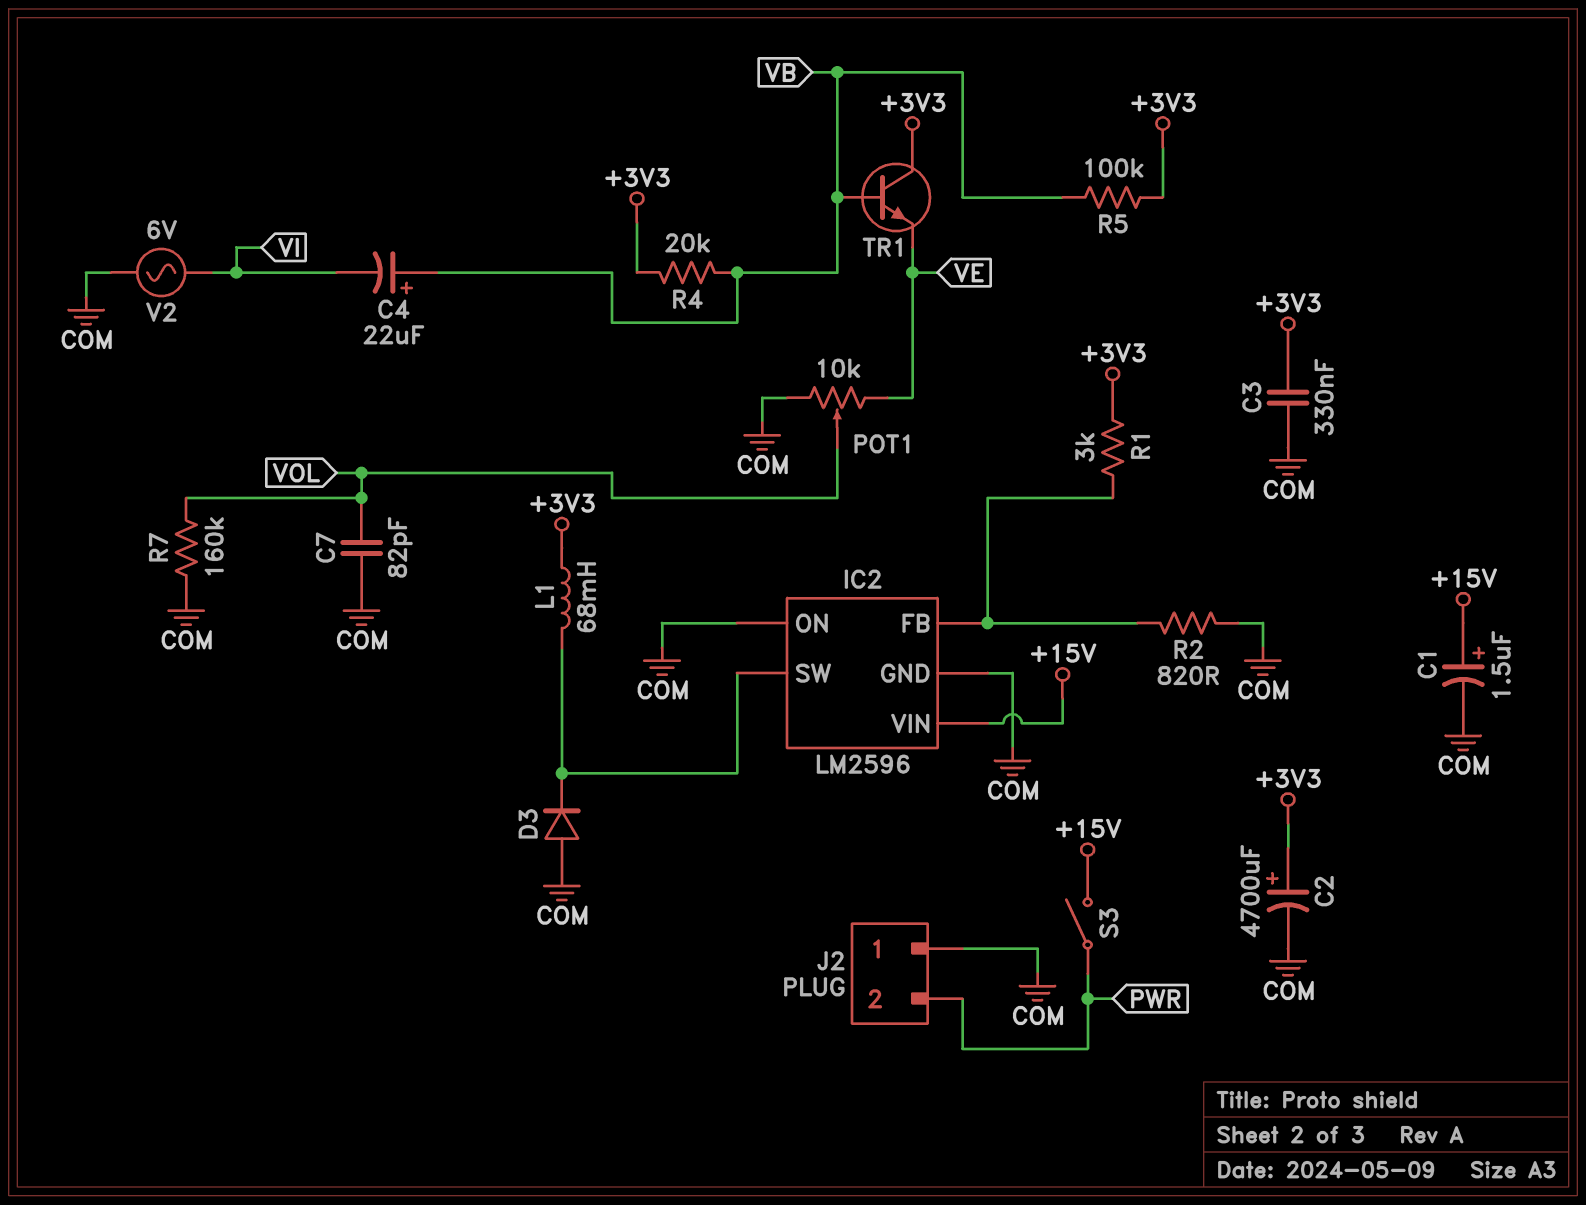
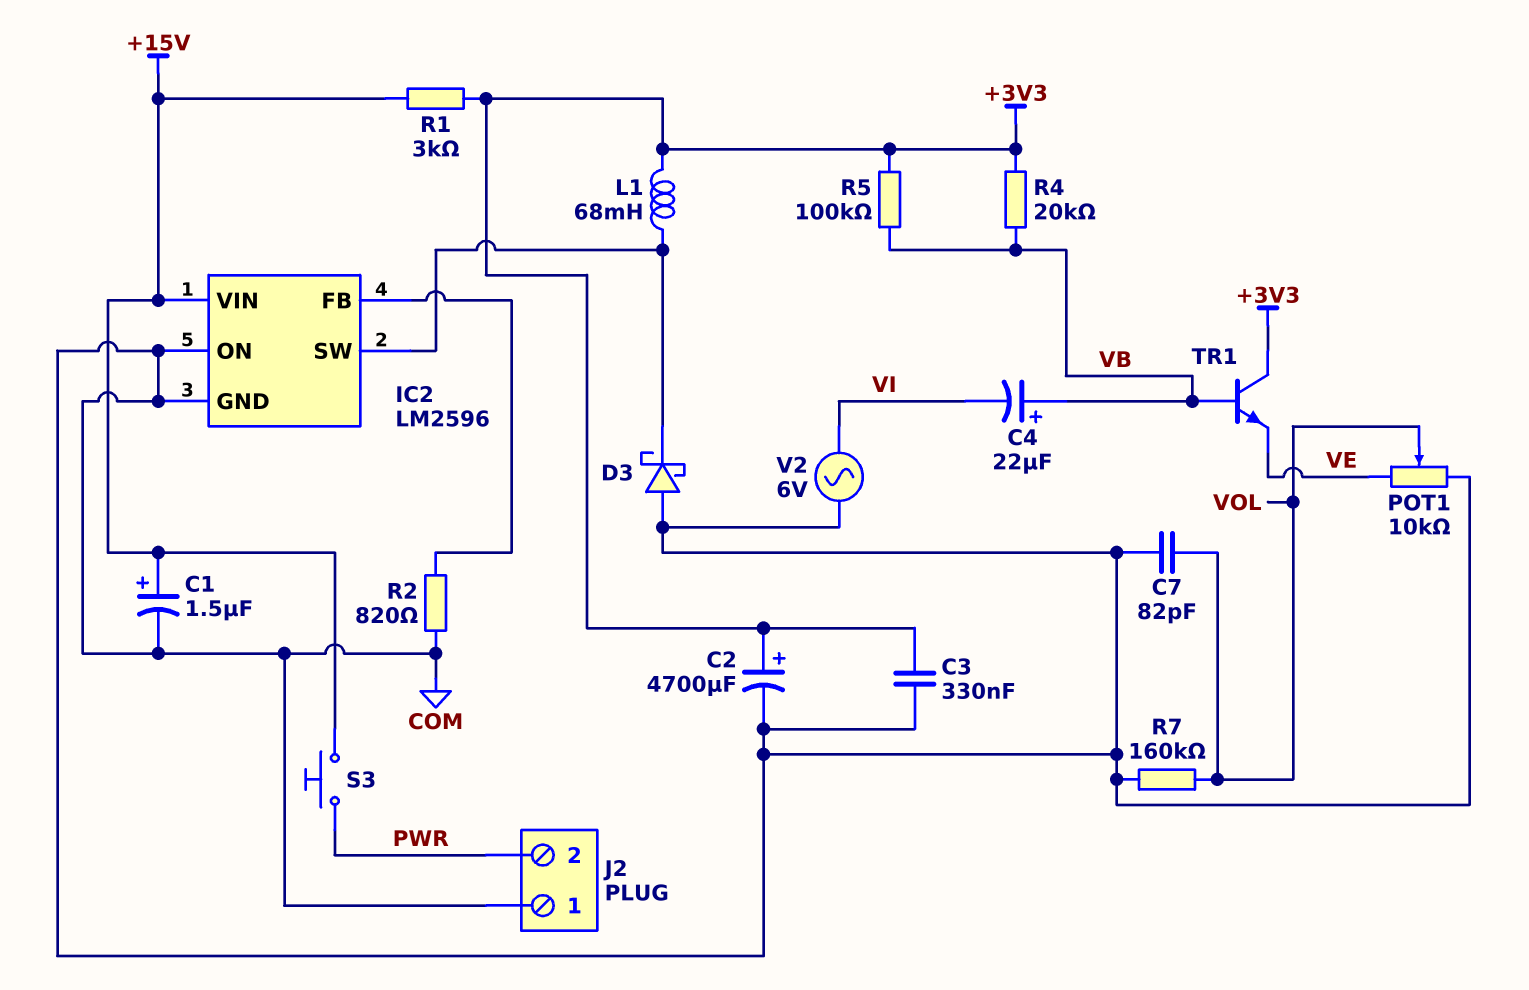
D3: diode (A COM, K IC2/SW) -> schottky (A COM, K IC2/SW)
R1: 3k (+3V3, IC2/FB) -> 3k (+3V3, +15V)
S3: switch (+15V, PWR) -> button (+15V, PWR)

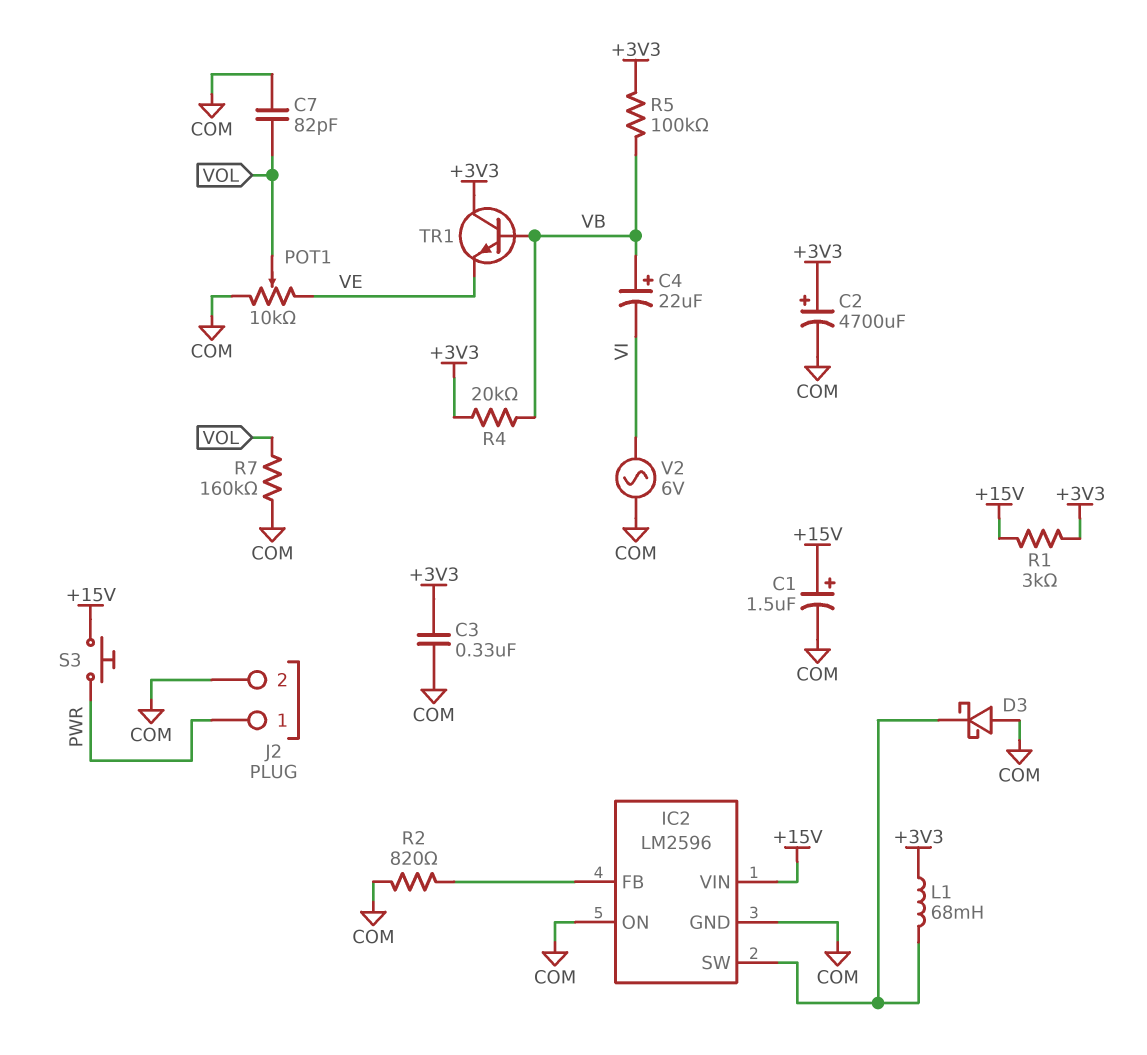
J2 pin 1: COM -> PWR
J2 pin 2: PWR -> COM

